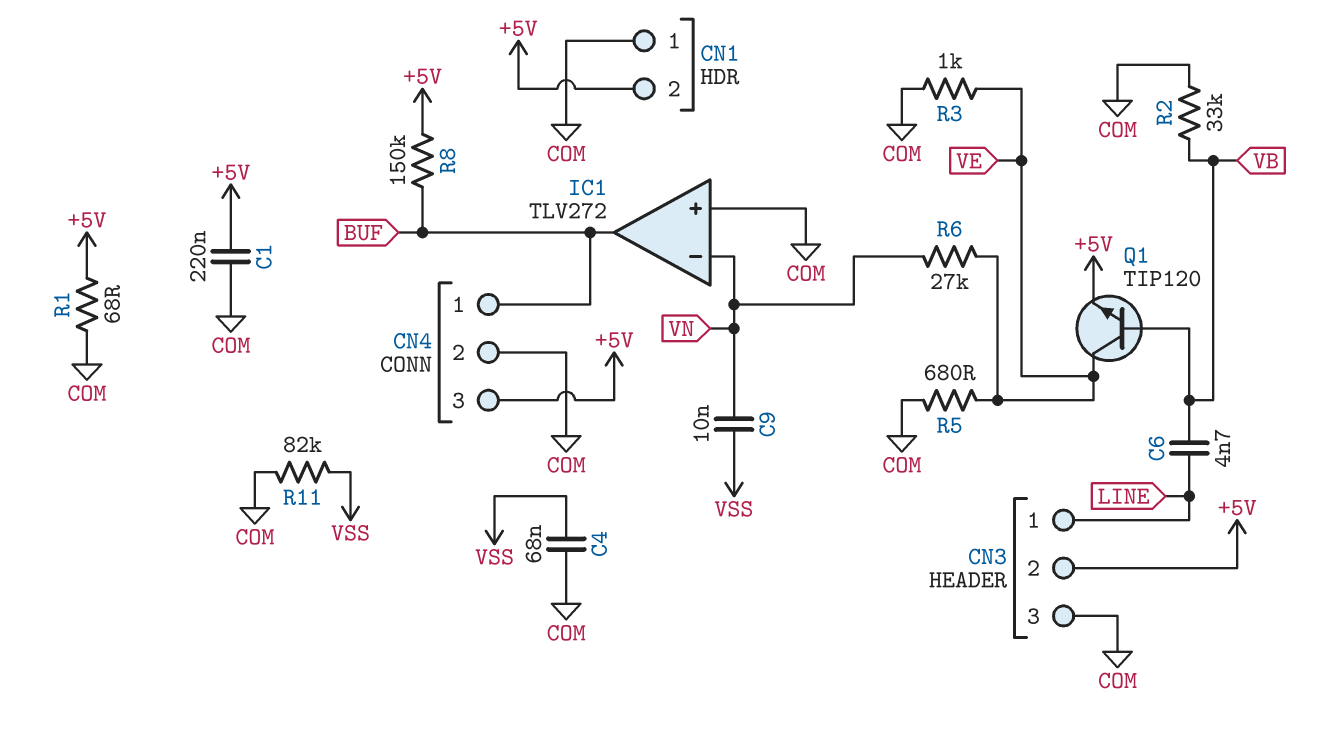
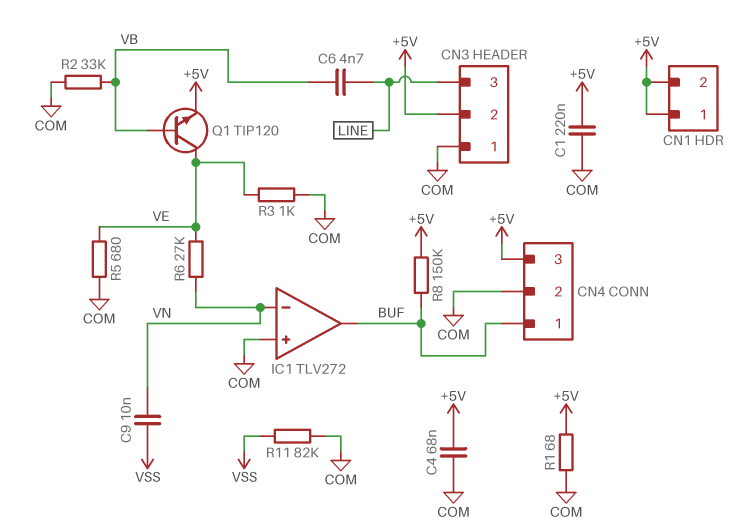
C4: 68nF (COM, VSS) -> 68nF (+5V, COM)
CN1 pin 1: COM -> +5V
CN3 pin 1: LINE -> COM
CN3 pin 3: COM -> LINE

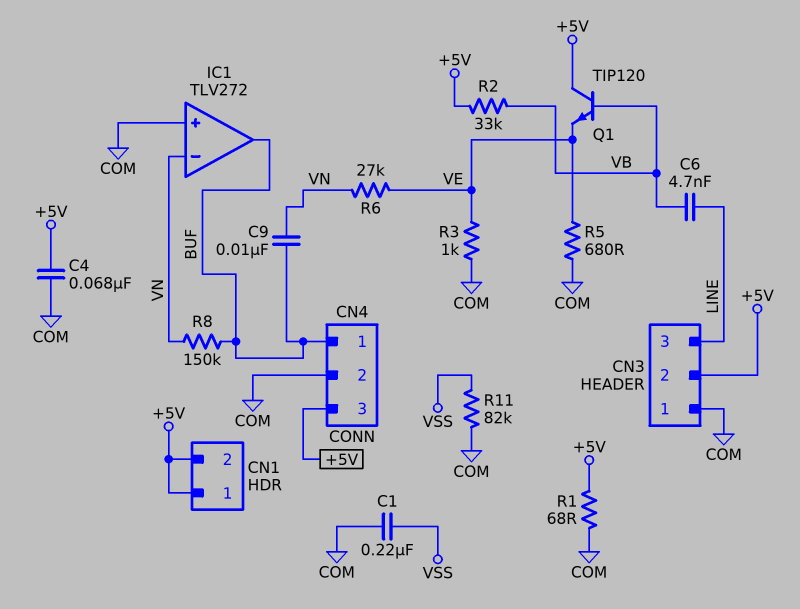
C1: 220nF (+5V, COM) -> 220nF (COM, VSS)
C9: 10nF (VN, VSS) -> 10nF (BUF, VN)
Q1: NPN TIP120 (B VB, C VE, E +5V) -> NPN TIP120 (B VB, C +5V, E VE)
R2: 33k (COM, VB) -> 33k (+5V, VB)
R8: 150k (+5V, BUF) -> 150k (BUF, VN)

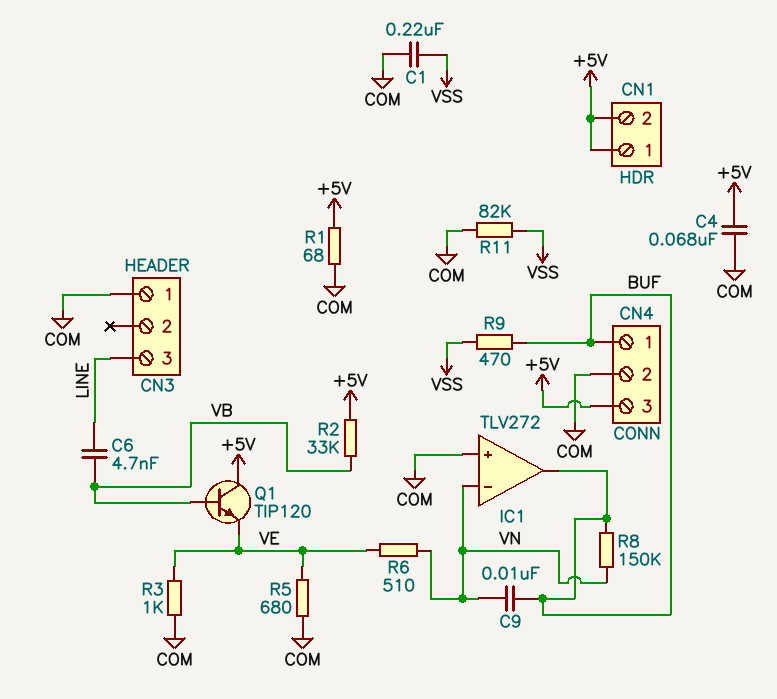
CN3 pin 2: +5V -> none
R6: 27k (VE, VN) -> 510 (VE, VN)
R9: none -> 470 (BUF, VSS)

